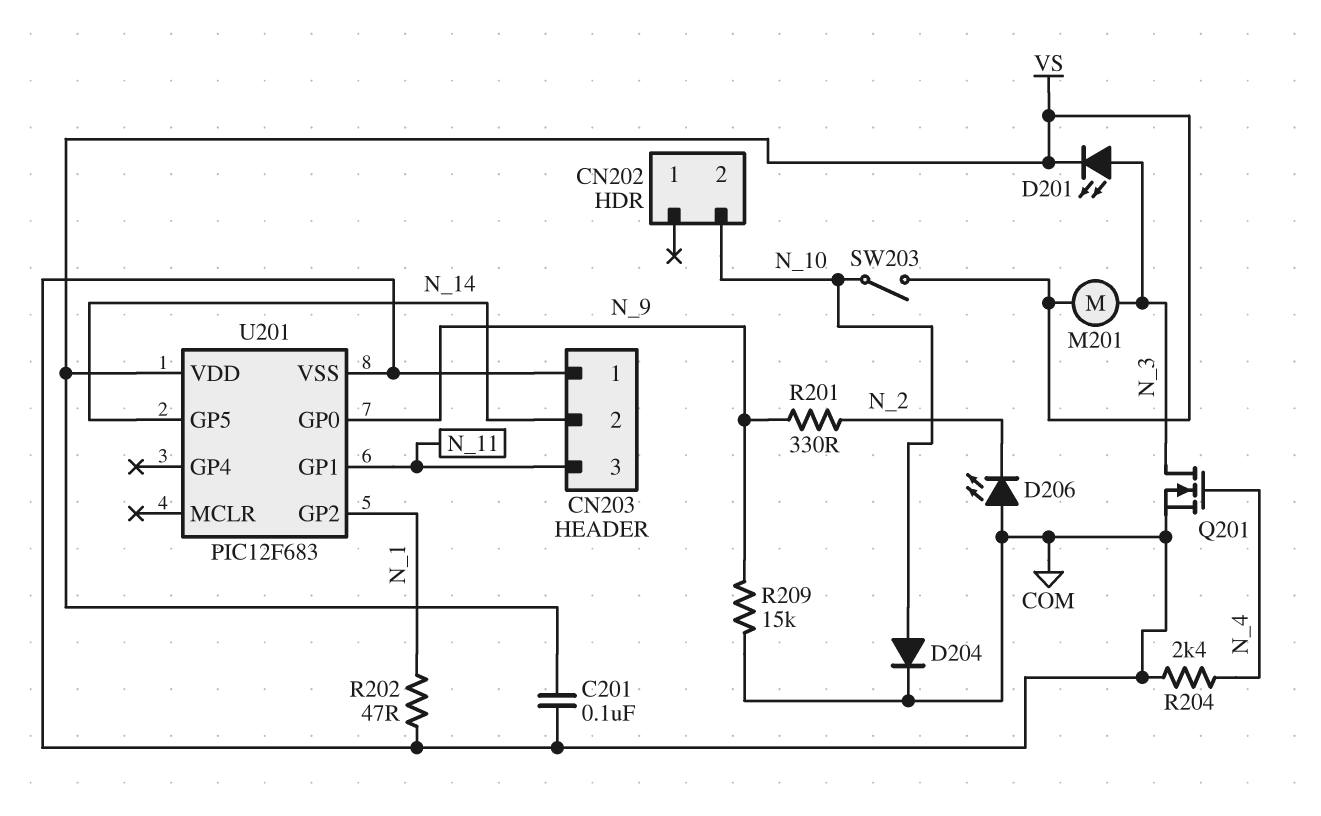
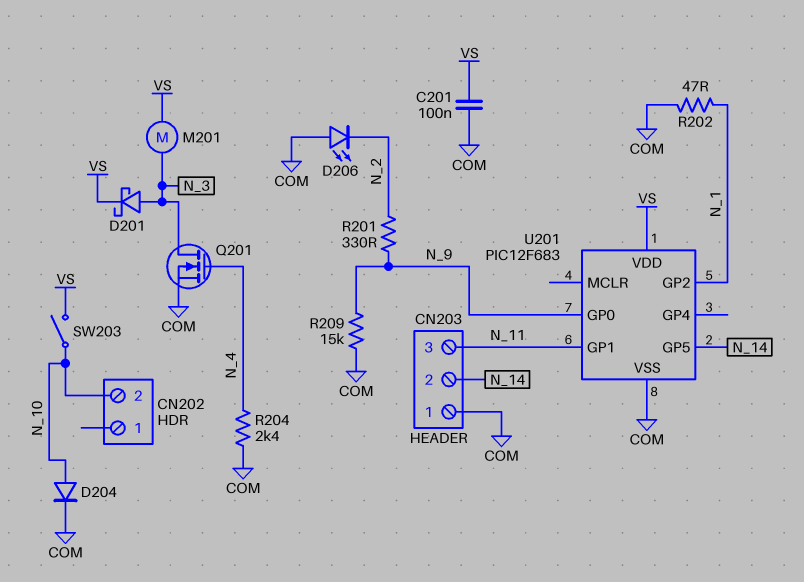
D201: LED (A N_3, K VS) -> schottky (A N_3, K VS)

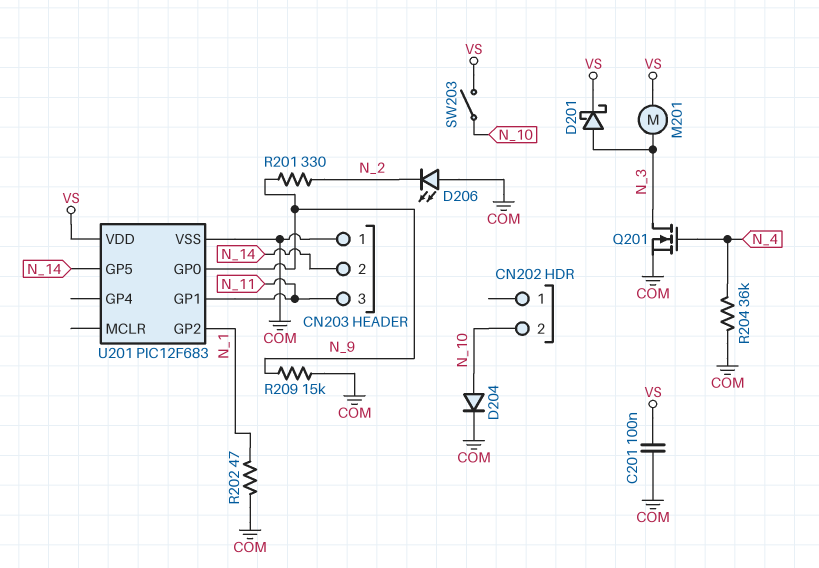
R204: 2.4k (COM, N_4) -> 36k (COM, N_4)

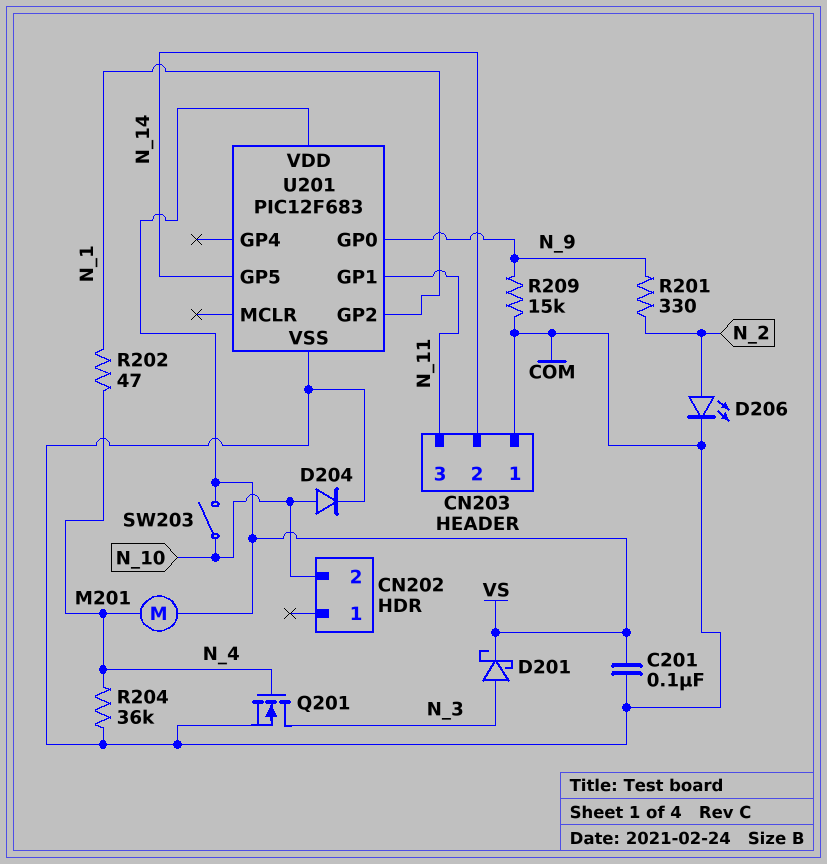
D206: LED (A COM, K N_2) -> LED (A N_2, K COM)
M201: motor (N_3, VS) -> motor (N_4, VS)
R202: 47 (COM, N_1) -> 47 (N_1, N_4)

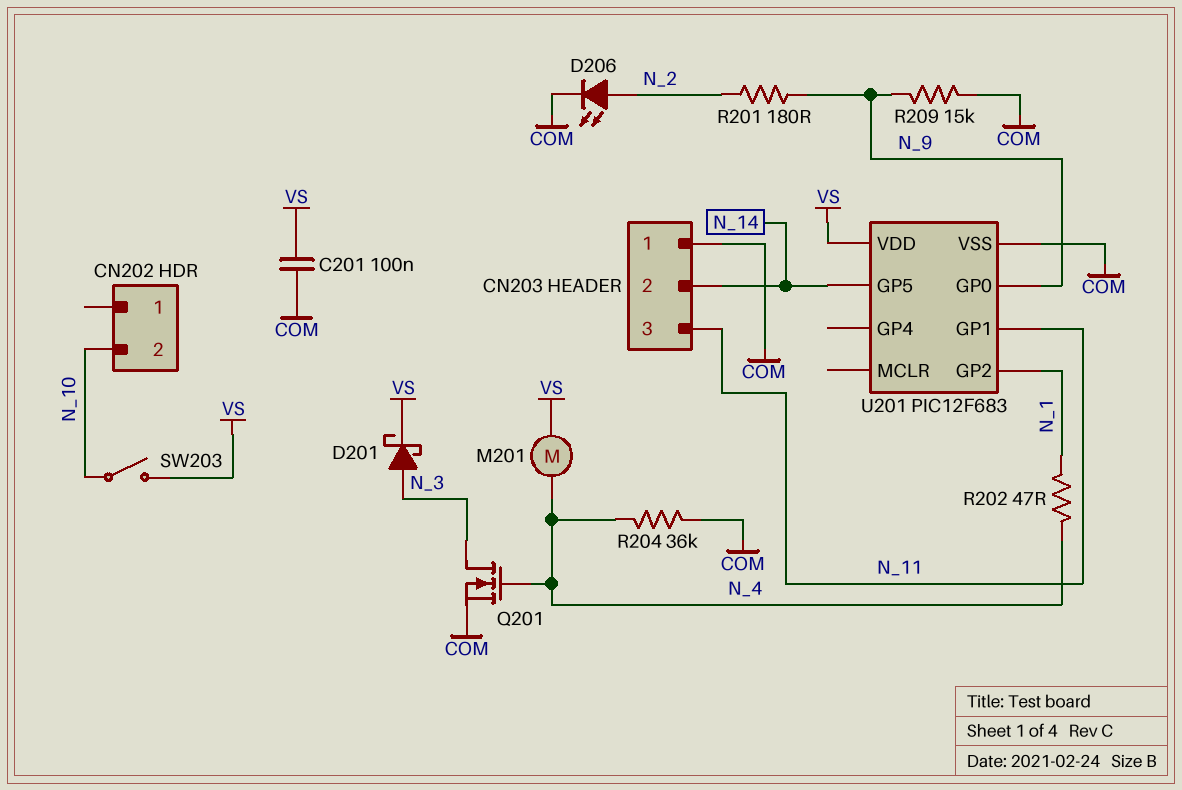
D204: diode (A N_10, K COM) -> none
R201: 330 (N_2, N_9) -> 180 (N_2, N_9)

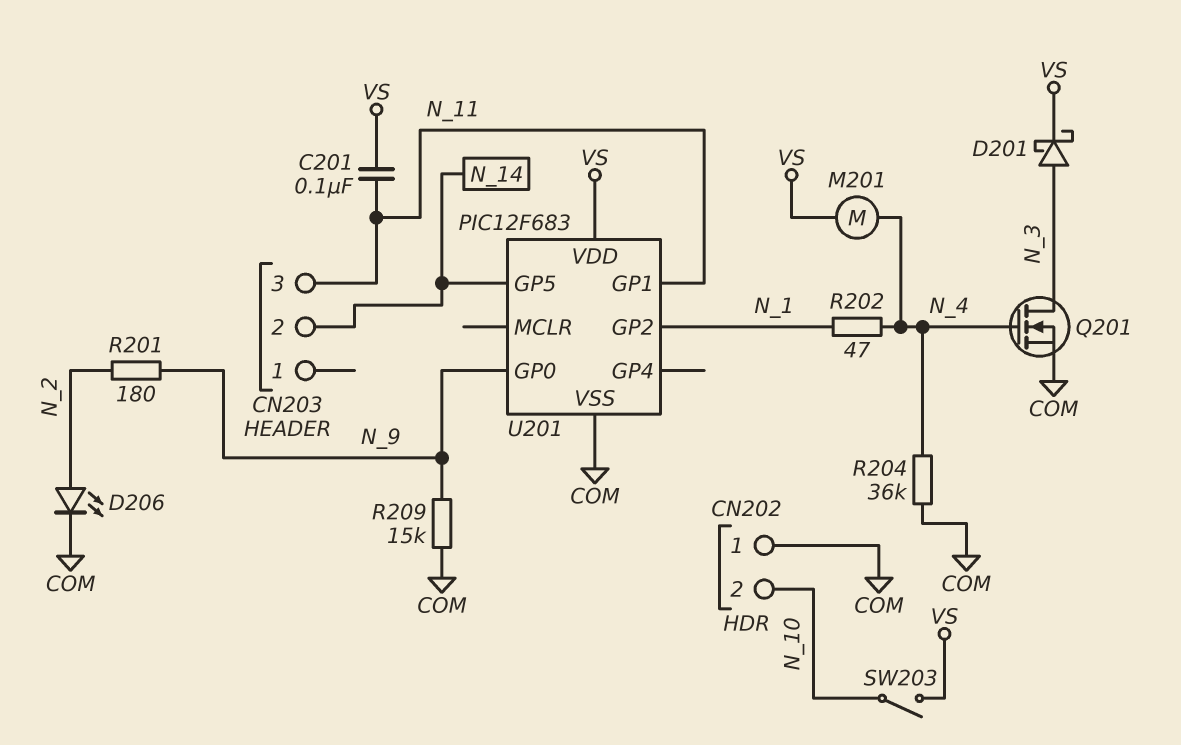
C201: 100nF (COM, VS) -> 100nF (N_11, VS)
CN202 pin 1: none -> COM
CN203 pin 1: COM -> none

